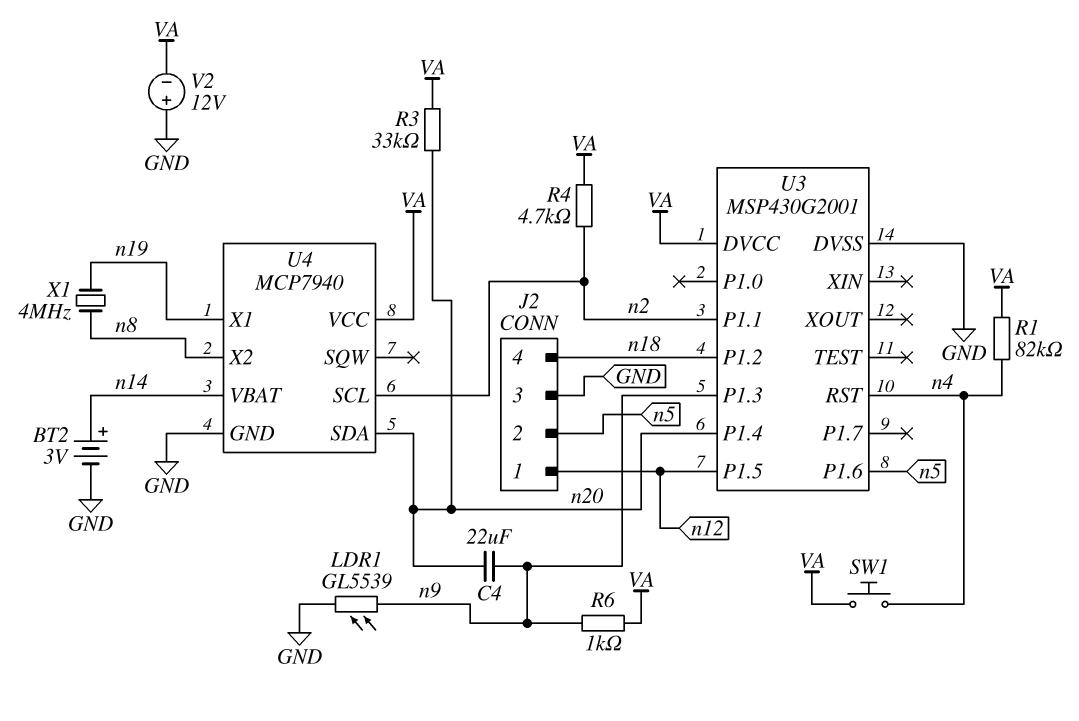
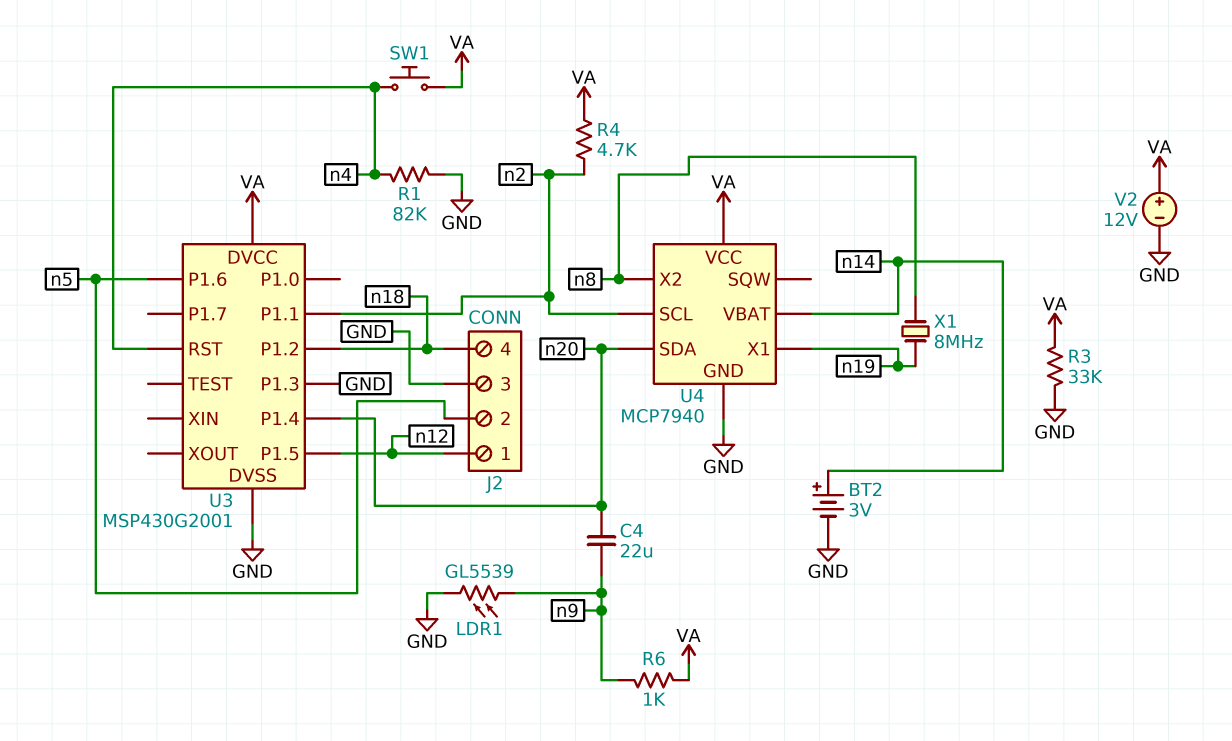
R1: 82k (VA, n4) -> 82k (GND, n4)
R3: 33k (VA, n20) -> 33k (GND, VA)
U3 pin P1.3: n9 -> GND
V2: 12V (plus GND, minus VA) -> 12V (plus VA, minus GND)
X1: 4MHz (n8, n19) -> 8MHz (n8, n19)

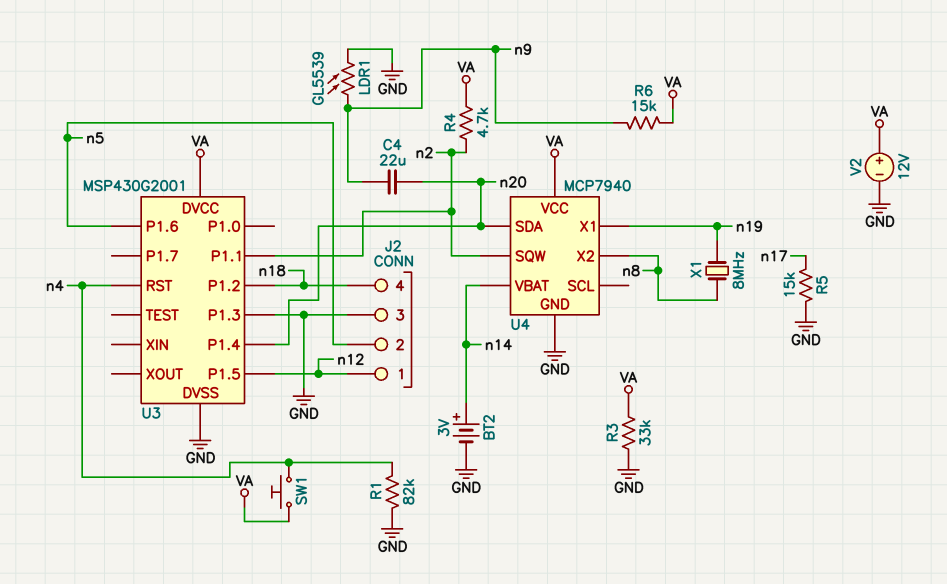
R5: none -> 15k (GND, n17)
R6: 1k (VA, n9) -> 15k (VA, n9)
U4 pin SCL: n2 -> none
U4 pin SQW: none -> n2

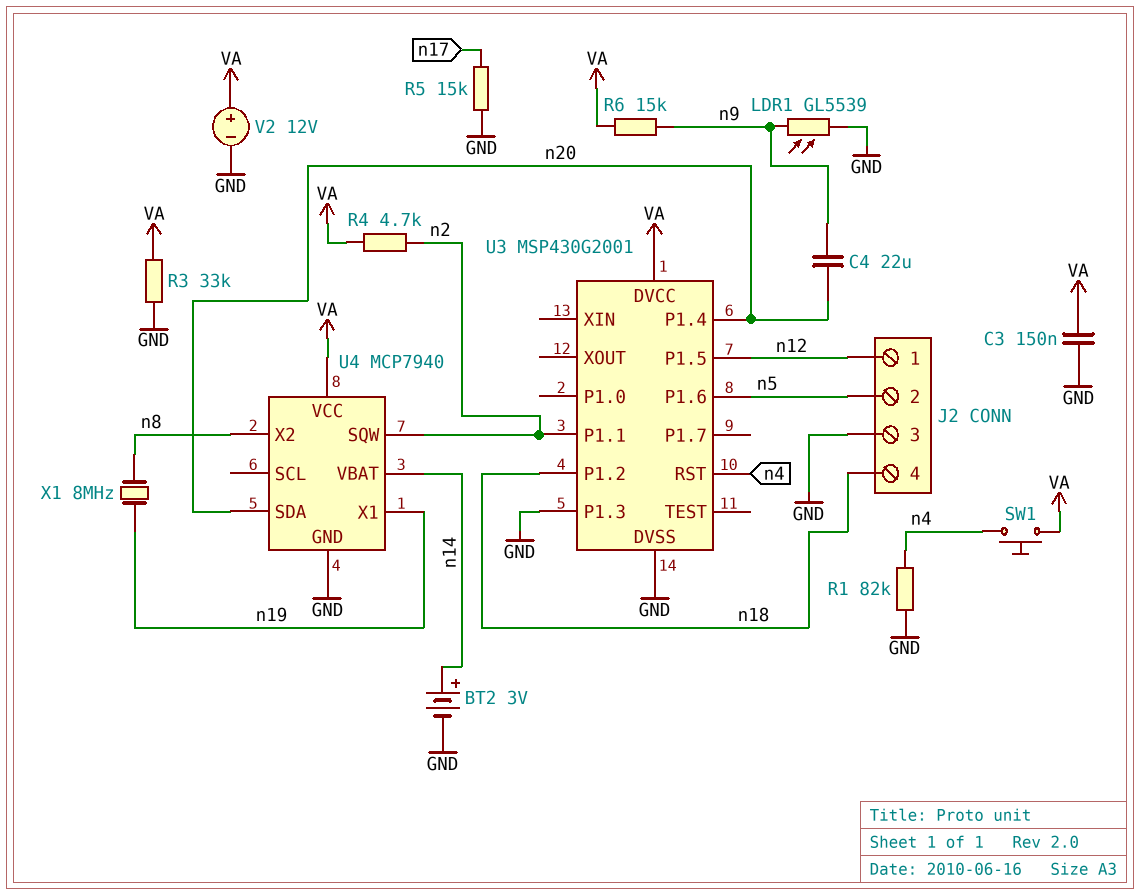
C3: none -> 150nF (GND, VA)

